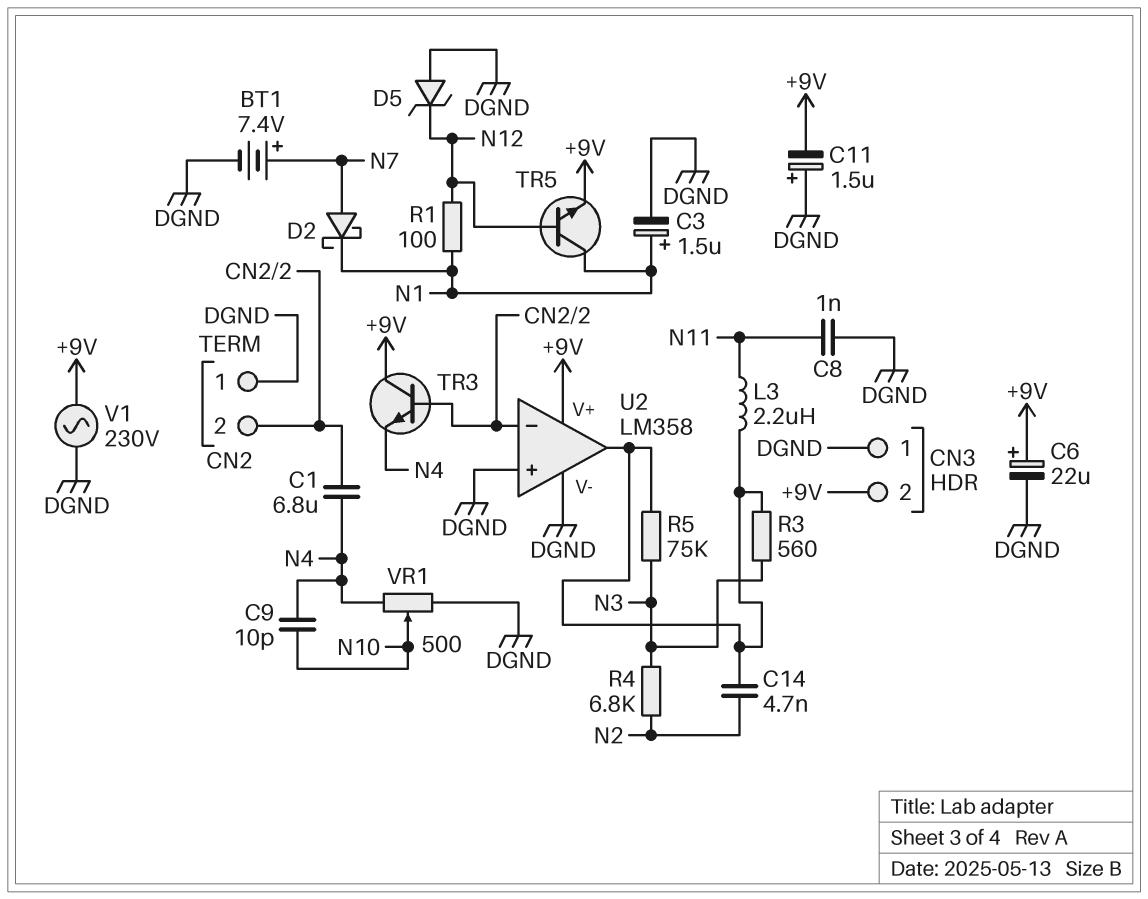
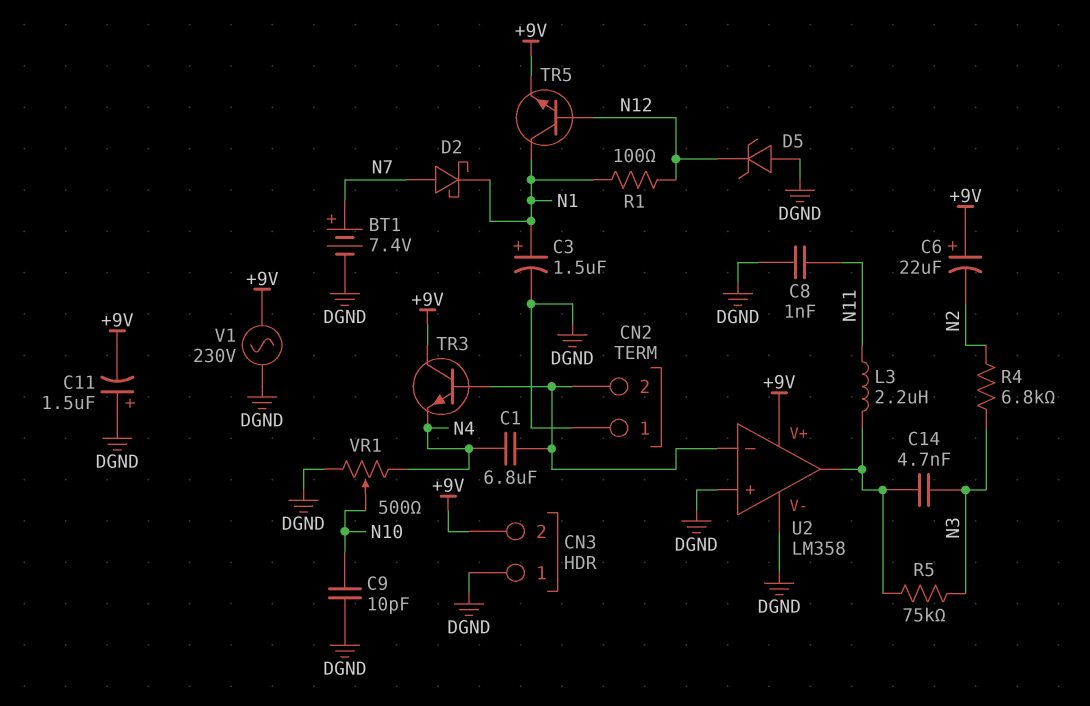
C6: 22uF (plus +9V, minus DGND) -> 22uF (plus +9V, minus N2)
C9: 10pF (N4, N10) -> 10pF (DGND, N10)
C14: 4.7nF (N2, U2/out) -> 4.7nF (N3, U2/out)
R3: 560 (N3, U2/out) -> none

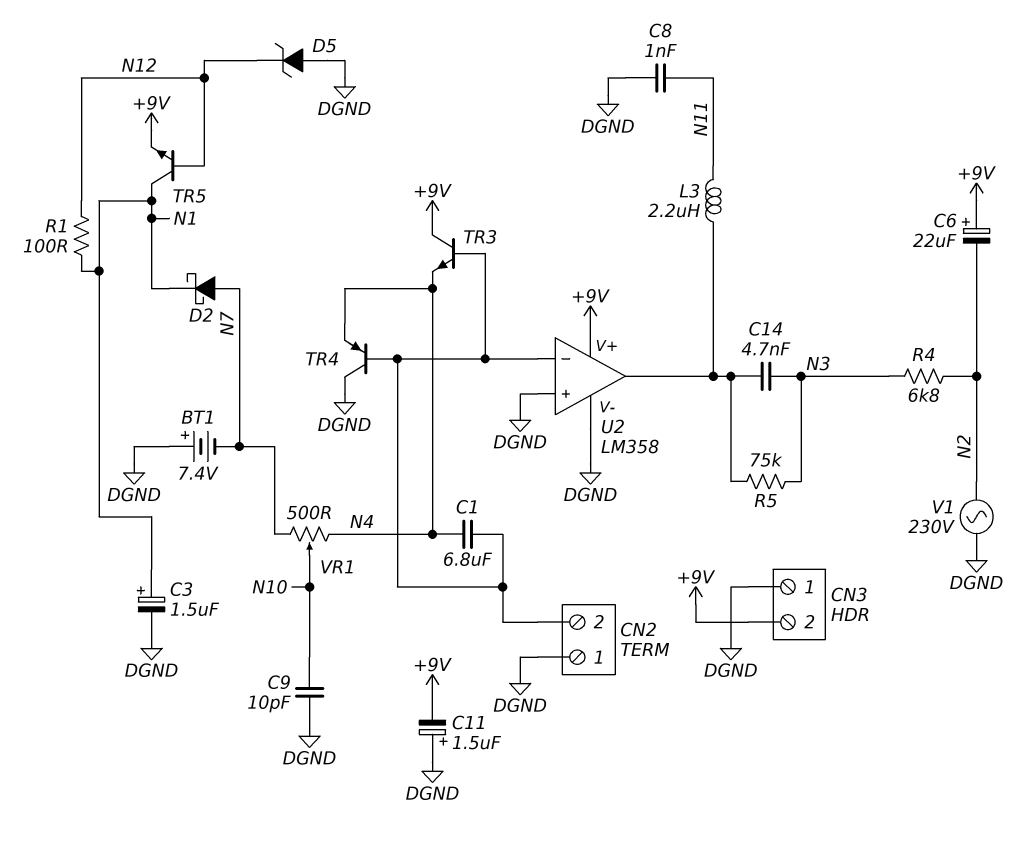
BT1: 7.4V (plus N7, minus DGND) -> 7.4V (plus DGND, minus N7)
TR4: none -> PNP (B CN2/2, C DGND, E N4)
V1: AC 230V (+9V, DGND) -> AC 230V (DGND, N2)
VR1: 500 (DGND, N4, wiper N10) -> 500 (N4, N7, wiper N10)

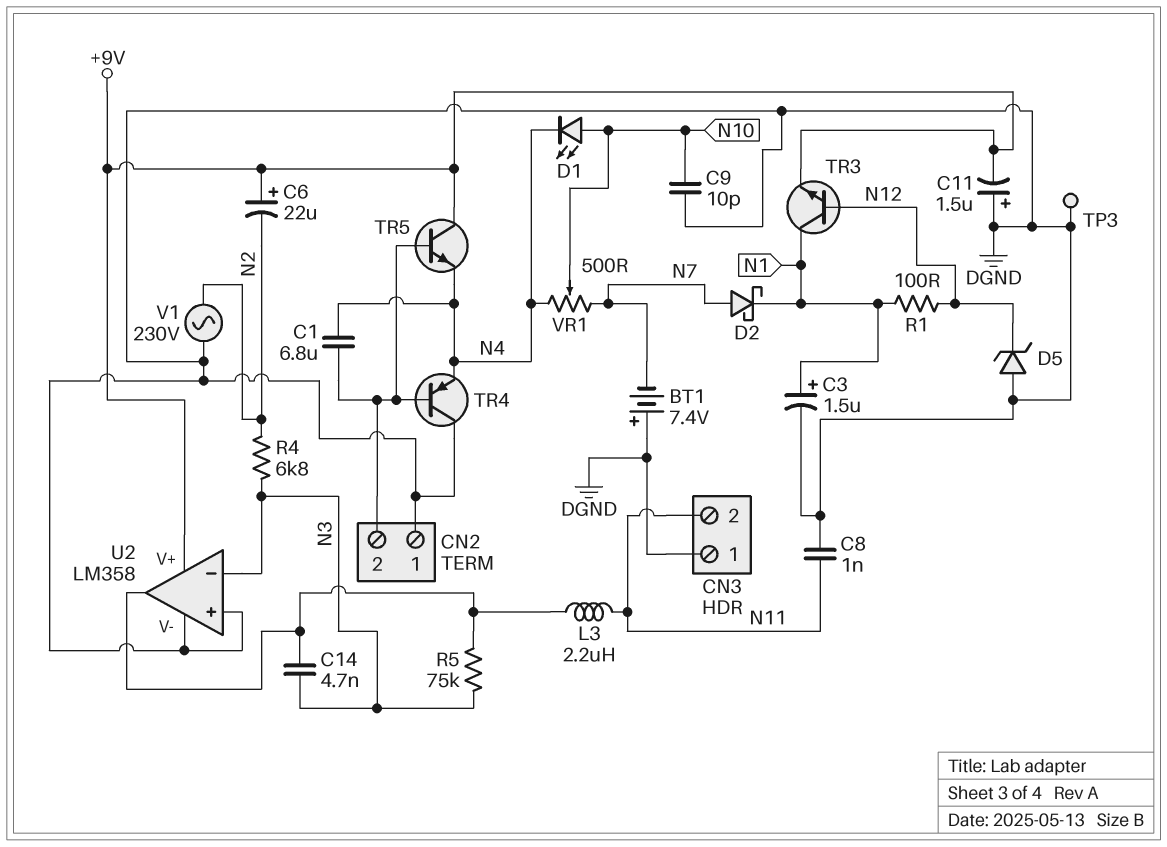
CN3 pin 2: +9V -> N11
D1: none -> LED (A N10, K N4)
TP3: none -> test point (DGND)
TR3: NPN (B CN2/2, C +9V, E N4) -> NPN (B N12, C N1, E +9V)
TR5: NPN (B N12, C N1, E +9V) -> NPN (B CN2/2, C +9V, E N4)
U2 pin in-: CN2/2 -> N3

